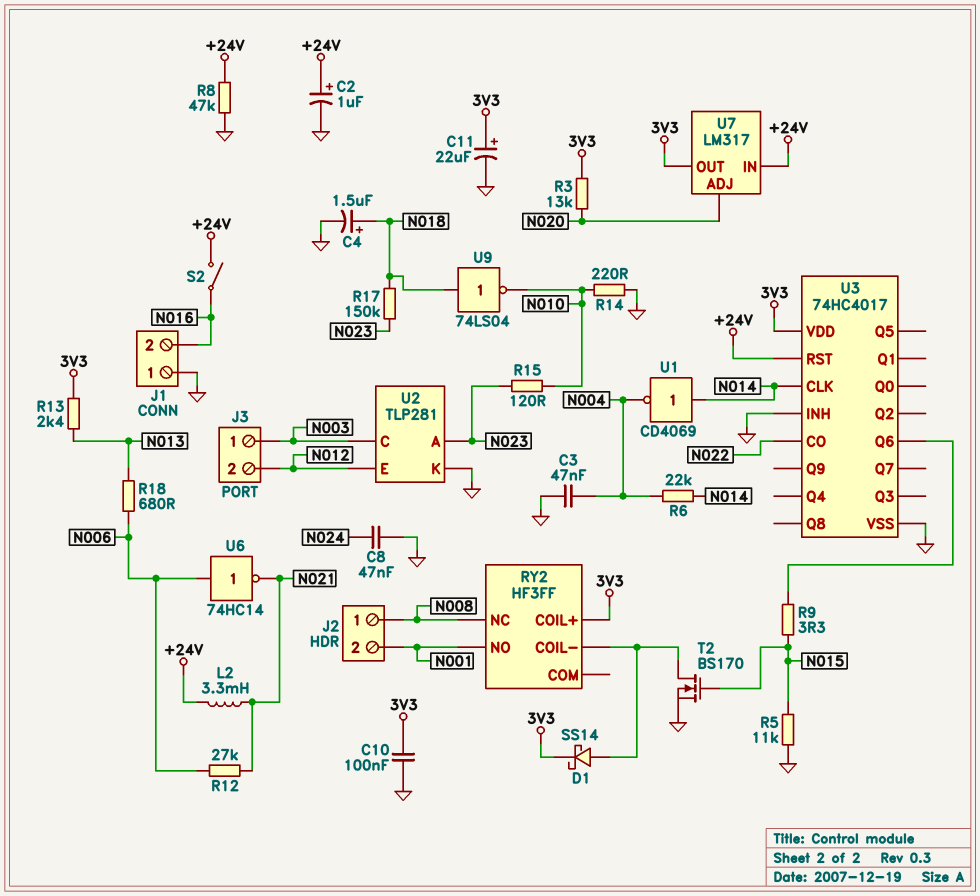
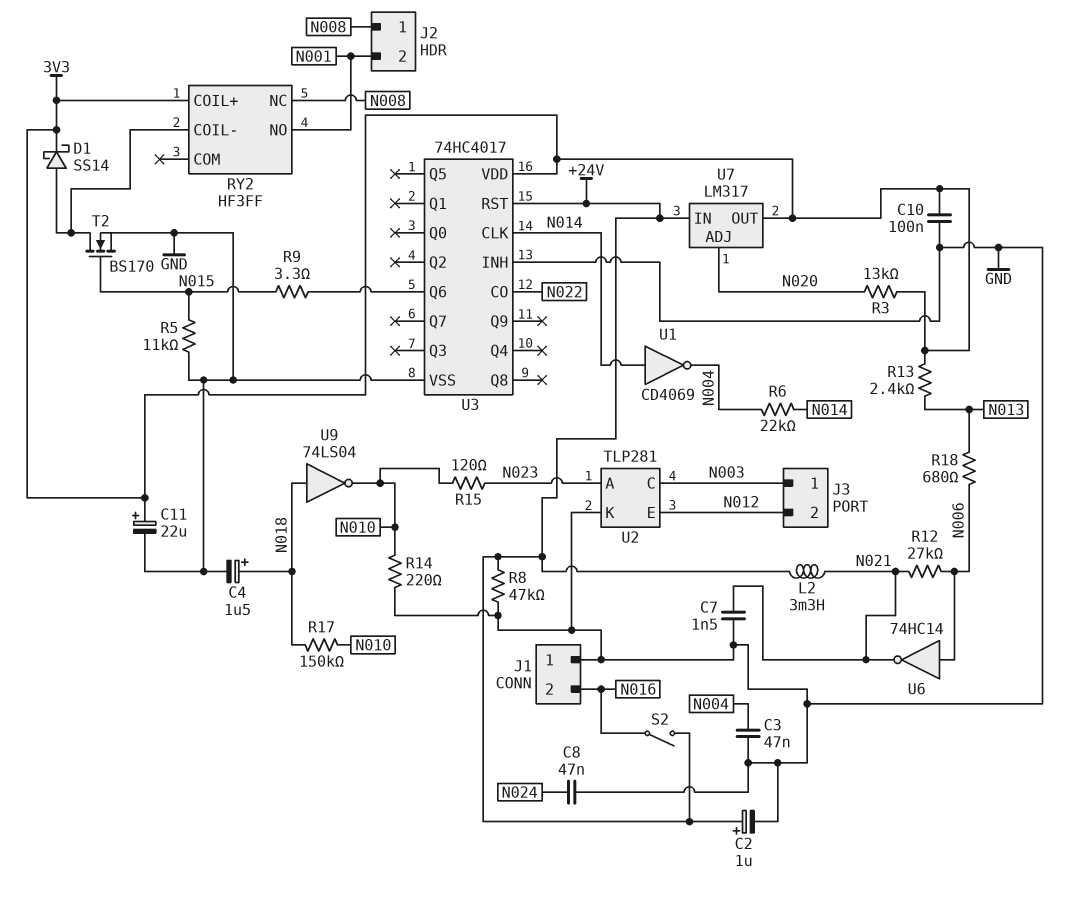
C7: none -> 1.5nF (GND, N021)
R17: 150k (N018, N023) -> 150k (N010, N018)

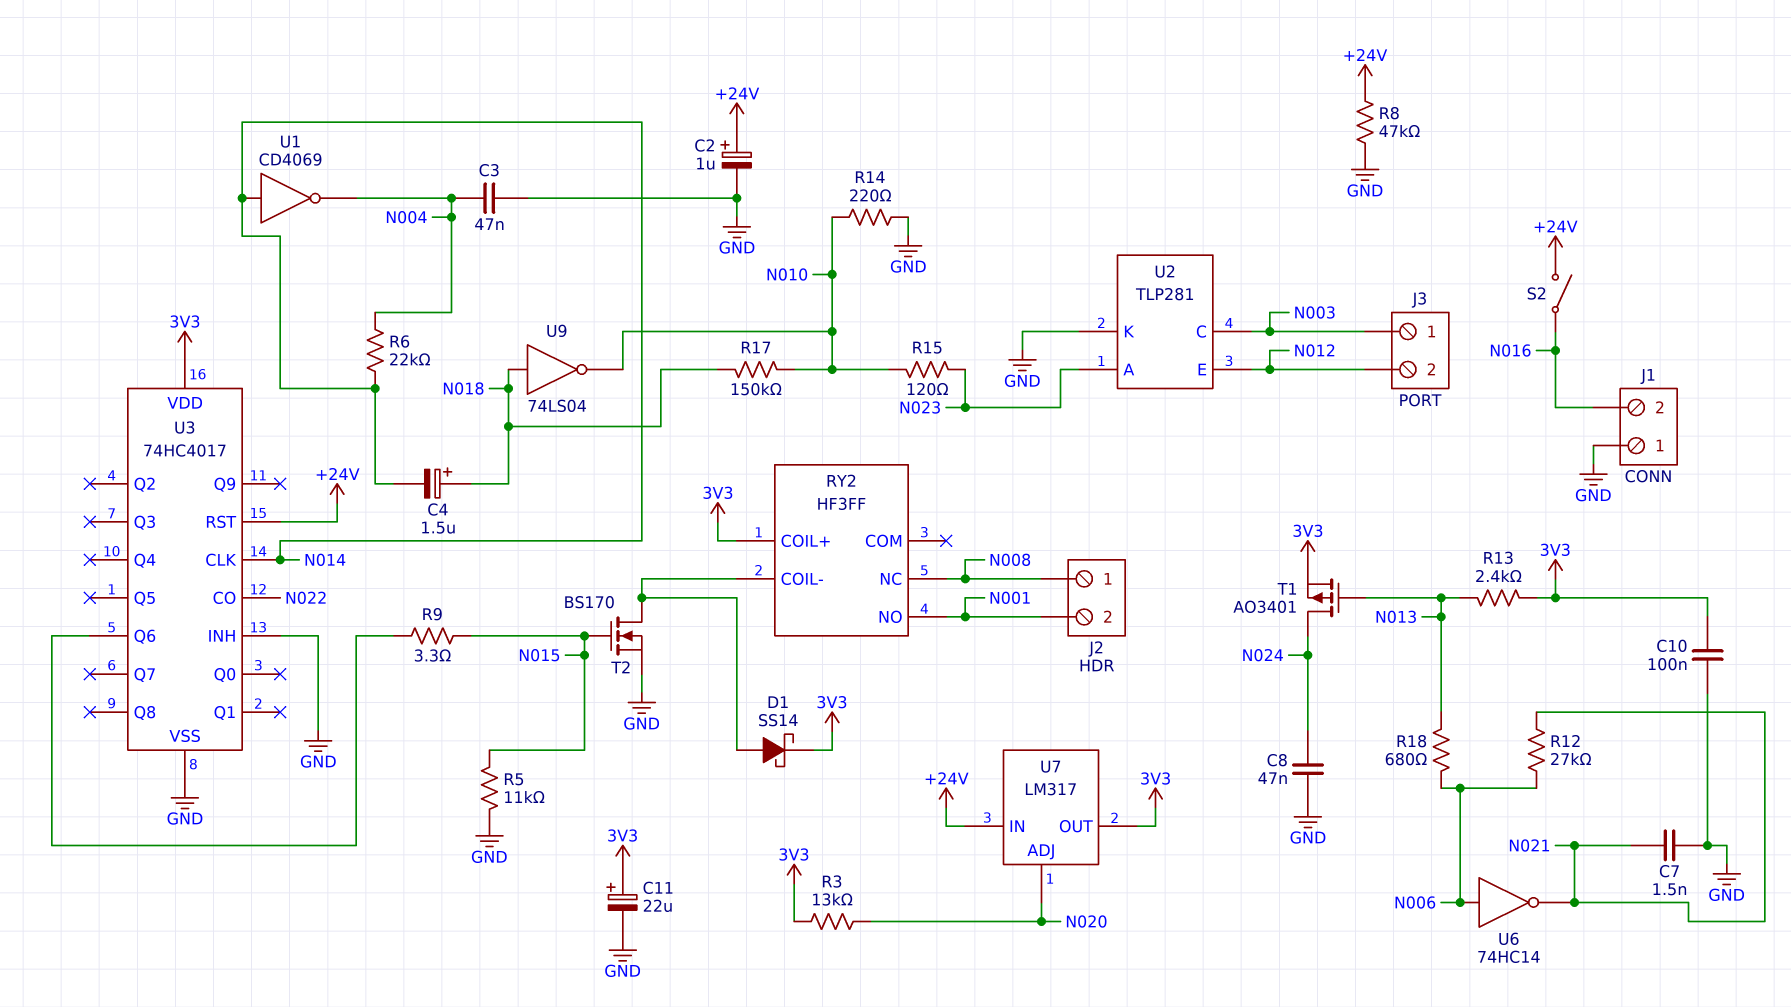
C4: 1.5uF (plus N018, minus GND) -> 1.5uF (plus N018, minus N014)
L2: 3.3mH (+24V, N021) -> none
T1: none -> PMOS AO3401 (G N013, D N024, S 3V3)

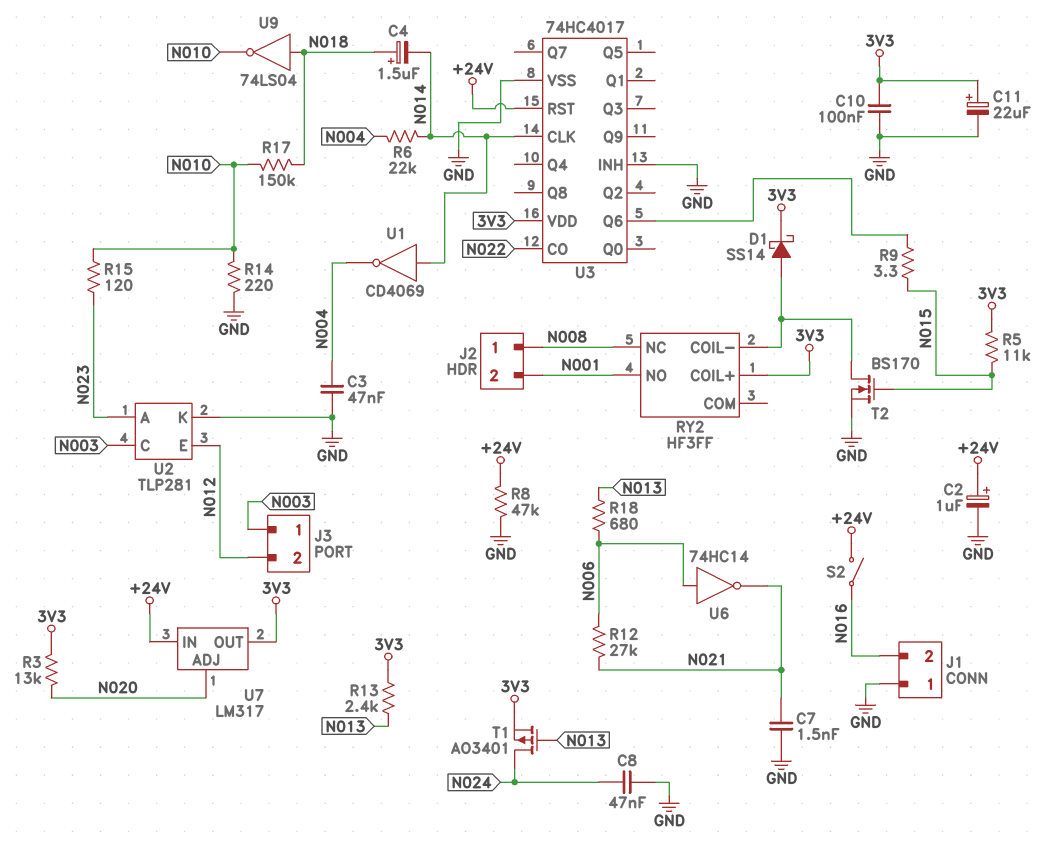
R5: 11k (GND, N015) -> 11k (3V3, N015)

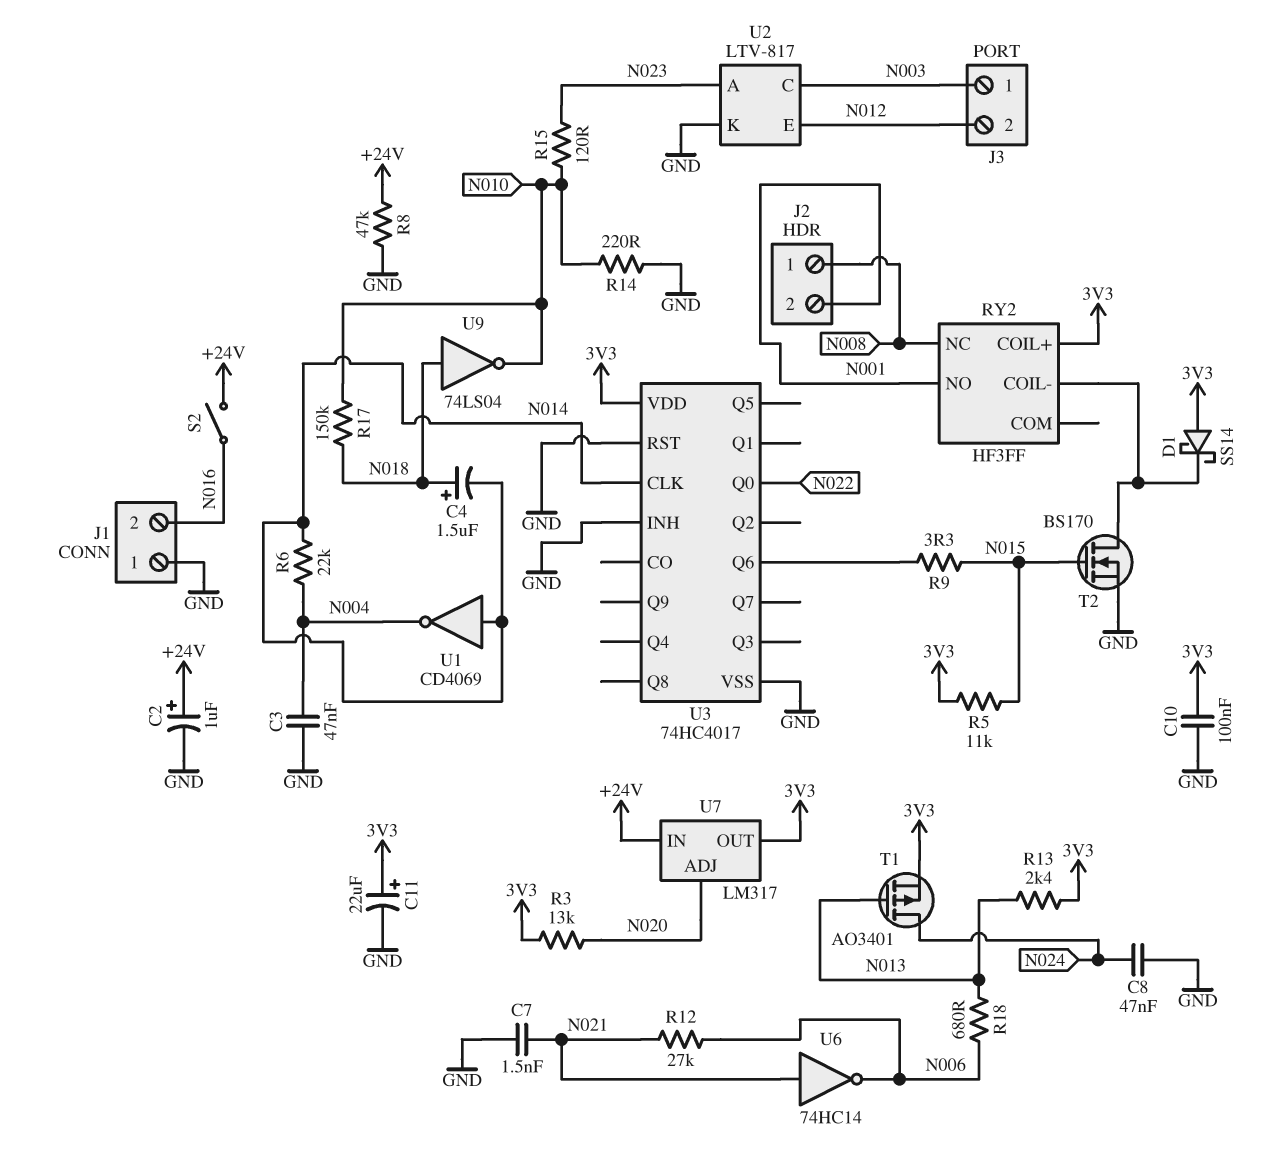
D1: schottky SS14 (A RY2/COIL-, K 3V3) -> schottky SS14 (A 3V3, K RY2/COIL-)
U2: TLP281 -> LTV-817
U3 pin CO: N022 -> none
U3 pin Q0: none -> N022
U3 pin RST: +24V -> GND
U6: NOT 74HC14 (in N006, out N021) -> NOT 74HC14 (in N021, out N006)

